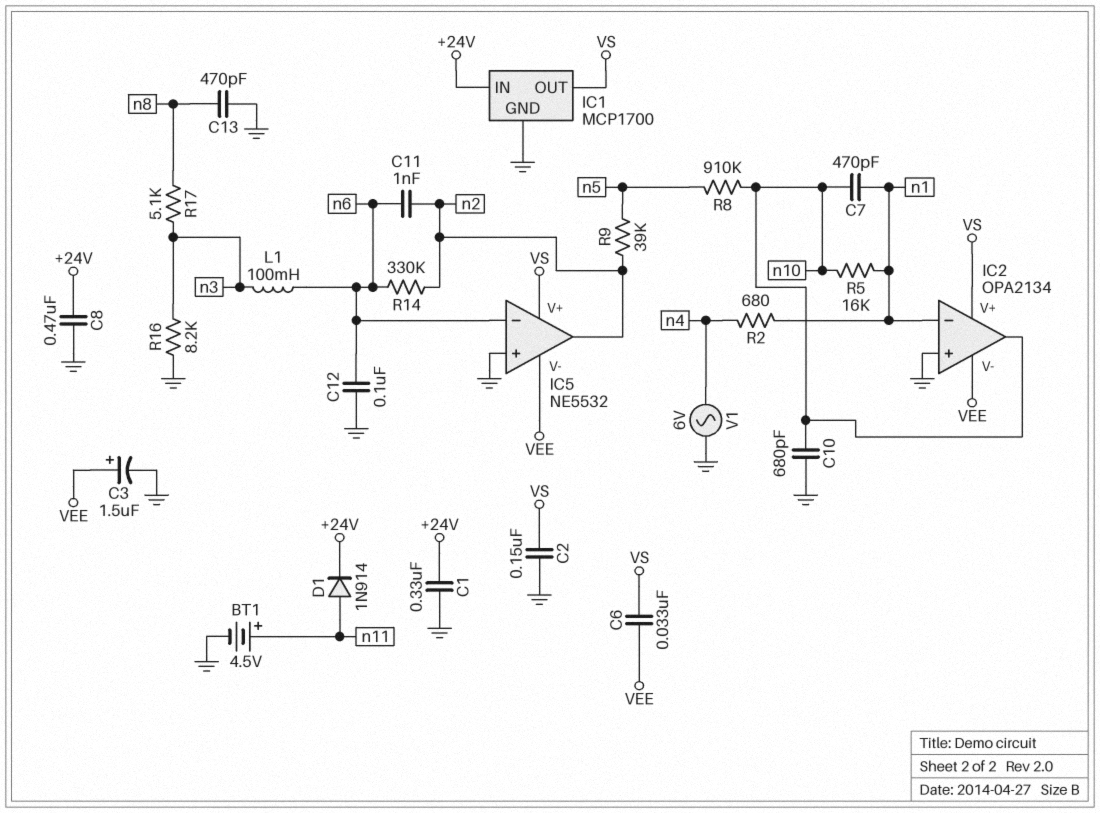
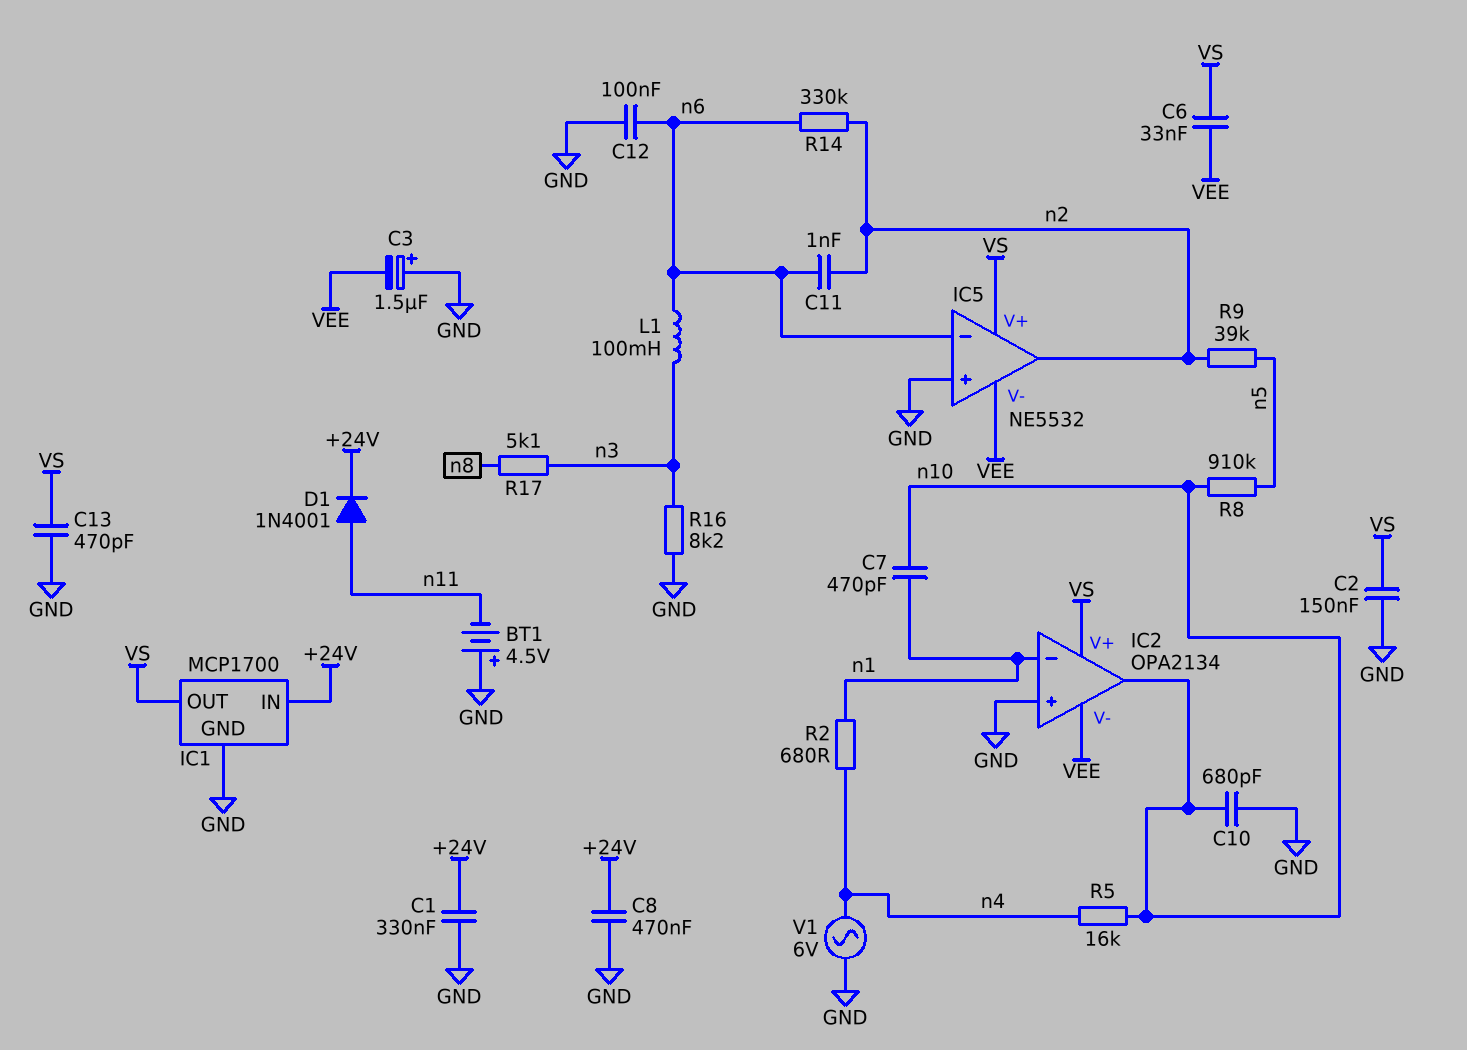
BT1: 4.5V (plus n11, minus GND) -> 4.5V (plus GND, minus n11)
C3: 1.5uF (plus VEE, minus GND) -> 1.5uF (plus GND, minus VEE)
C13: 470pF (GND, n8) -> 470pF (GND, VS)
D1: diode 1N914 (A n11, K +24V) -> diode 1N4001 (A n11, K +24V)
R5: 16k (n1, n10) -> 16k (n4, n10)

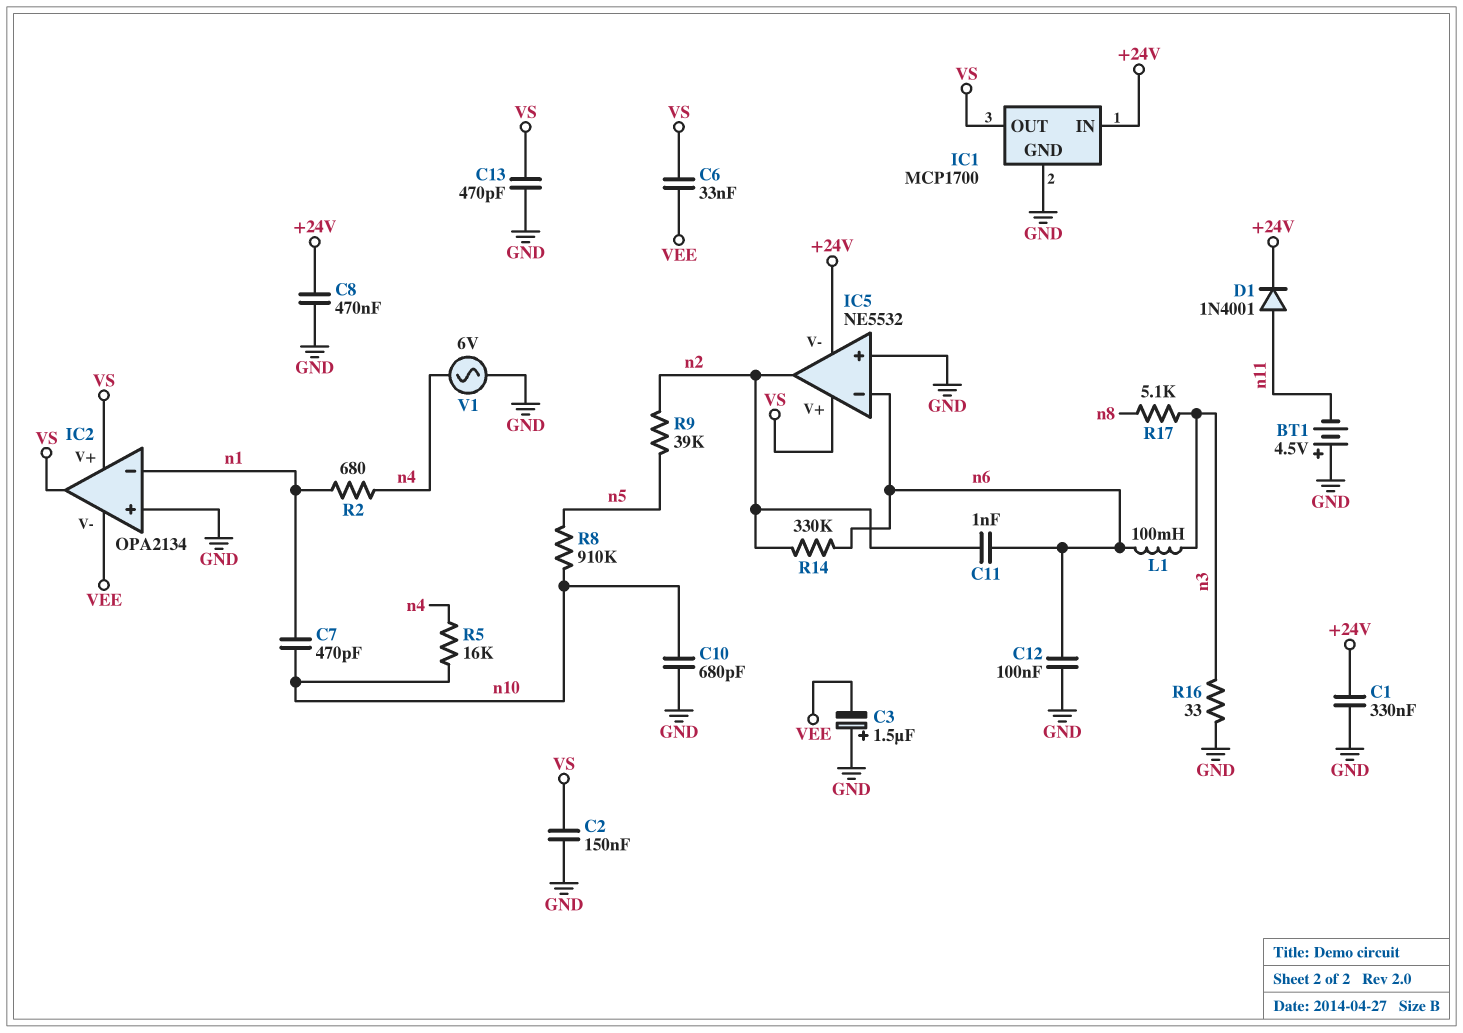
IC2 pin out: n10 -> VS
IC5 pin V-: VEE -> +24V
R16: 8.2k (GND, n3) -> 33 (GND, n3)

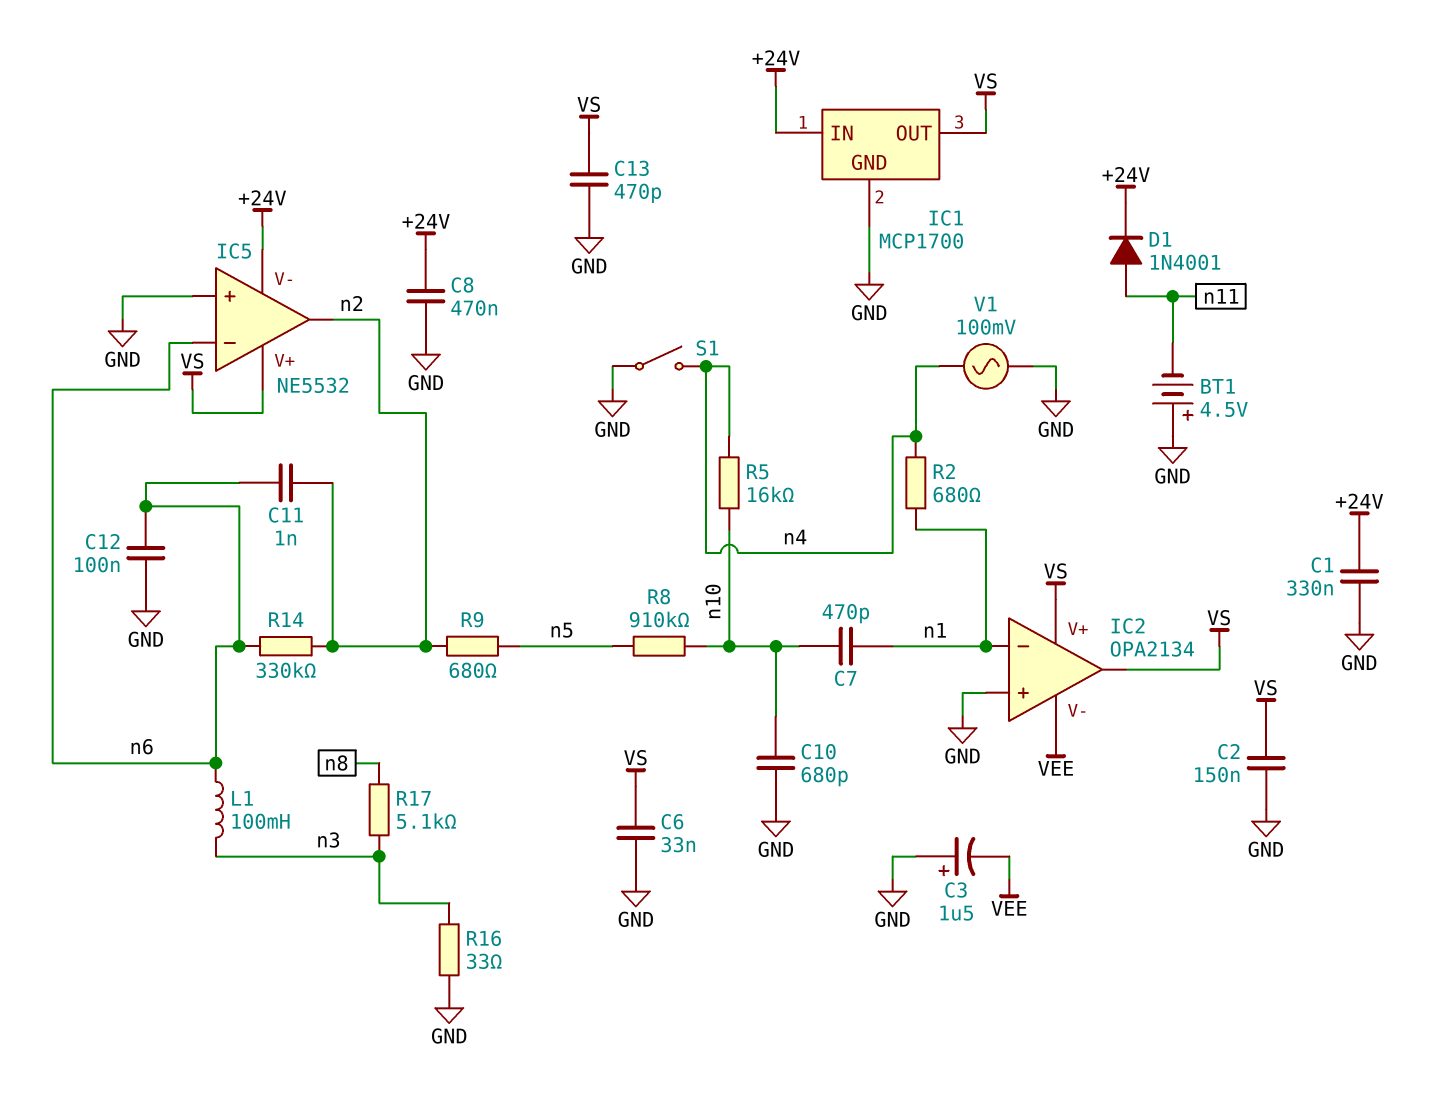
C6: 33nF (VEE, VS) -> 33nF (GND, VS)
R9: 39k (n2, n5) -> 680 (n2, n5)
S1: none -> switch (GND, n4)
V1: AC 6V (GND, n4) -> AC 100mV (GND, n4)

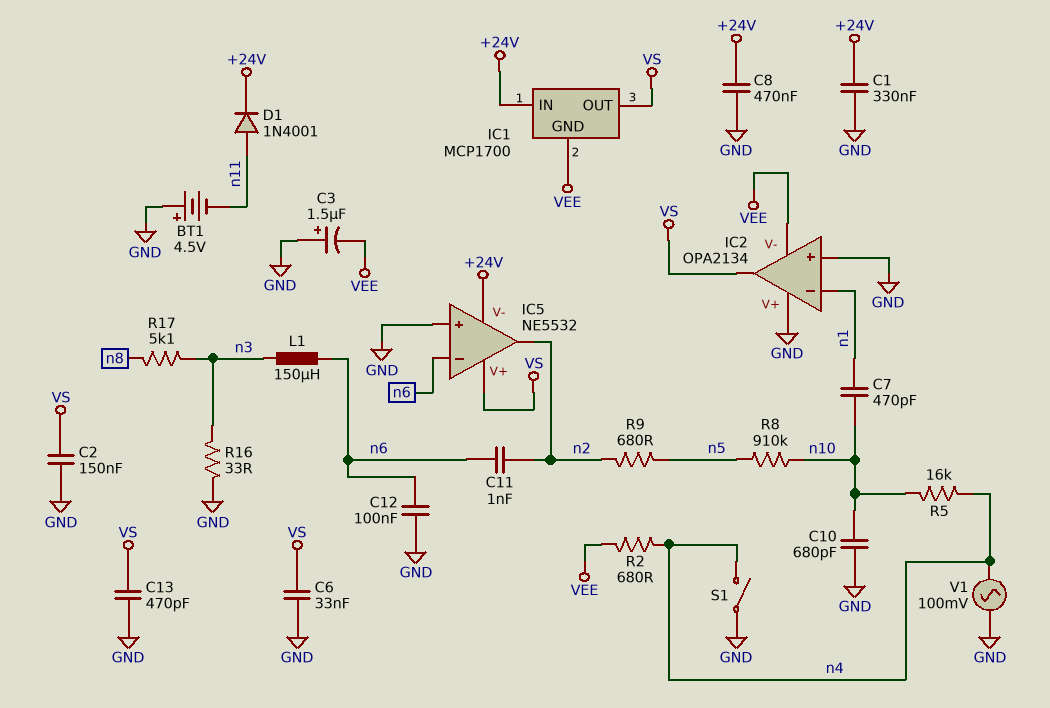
IC1 pin GND: GND -> VEE
IC2 pin V+: VS -> GND
L1: 100mH (n3, n6) -> 150uH (n3, n6)
R2: 680 (n1, n4) -> 680 (VEE, n4)
R14: 330k (n2, n6) -> none

